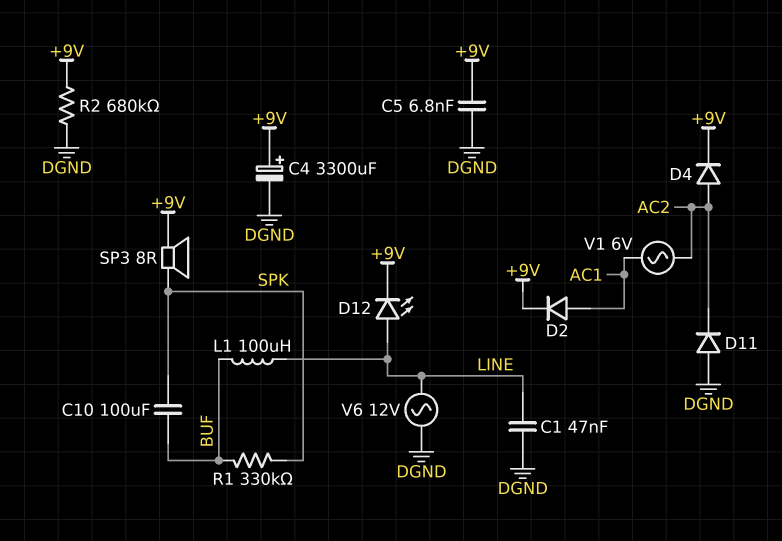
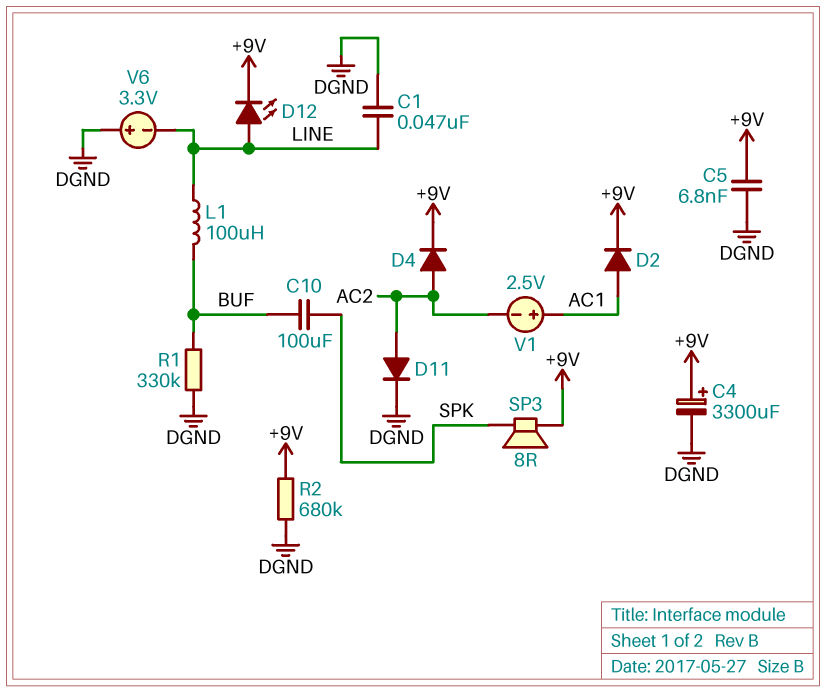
D11: diode (A DGND, K AC2) -> diode (A AC2, K DGND)
R1: 330k (BUF, SPK) -> 330k (BUF, DGND)
V1: AC 6V (AC1, AC2) -> 2.5V (plus AC1, minus AC2)
V6: AC 12V (DGND, LINE) -> 3.3V (plus DGND, minus LINE)

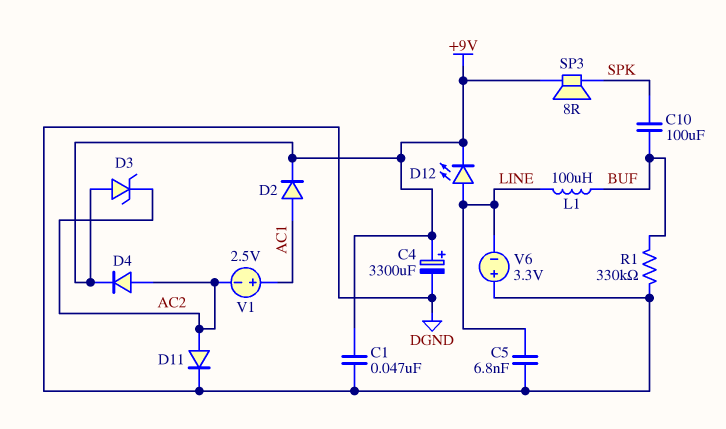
C1: 47nF (DGND, LINE) -> 47nF (+9V, DGND)
C5: 6.8nF (+9V, DGND) -> 6.8nF (DGND, LINE)
D3: none -> zener (A +9V, K AC2)
R2: 680k (+9V, DGND) -> none

